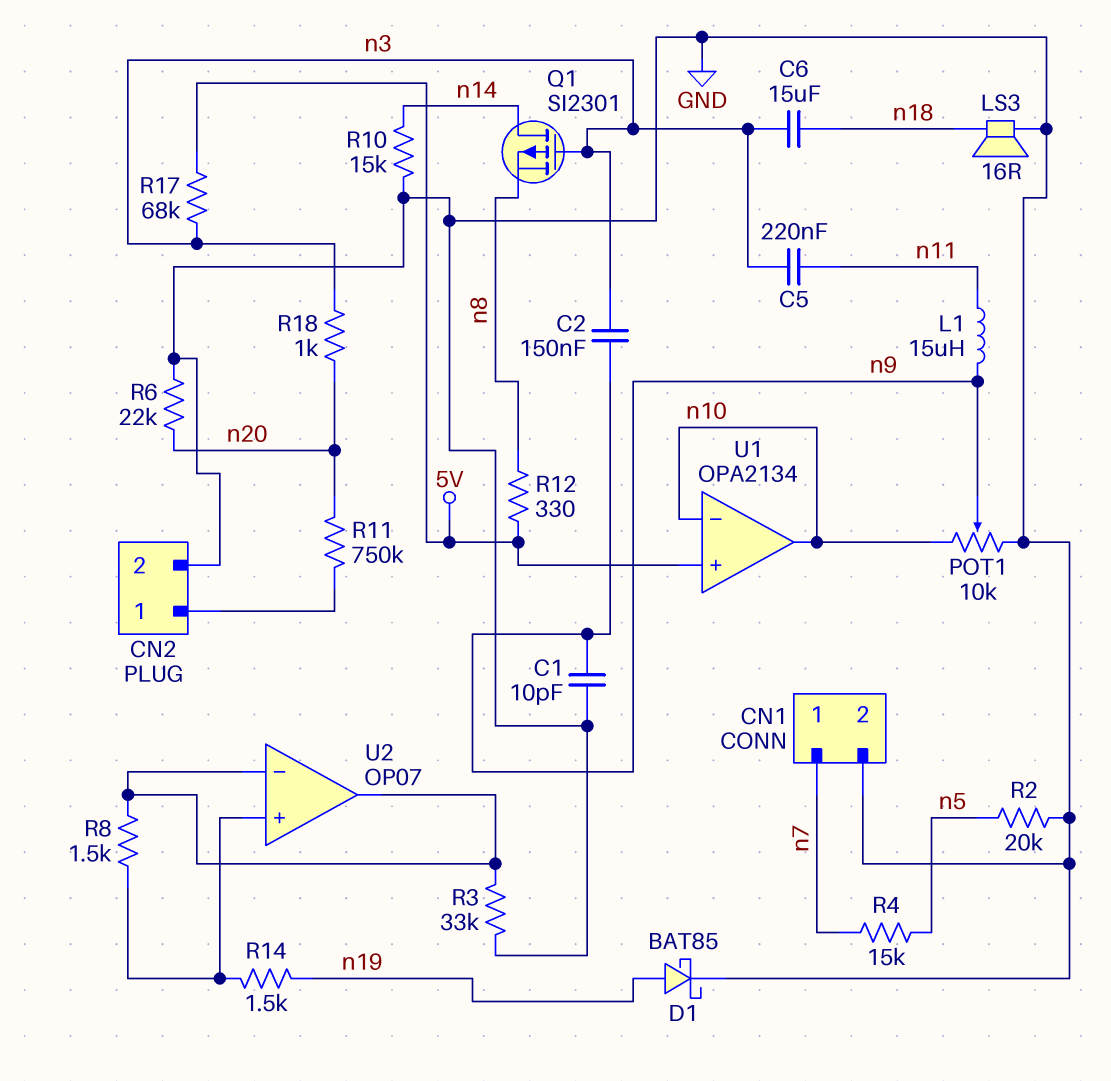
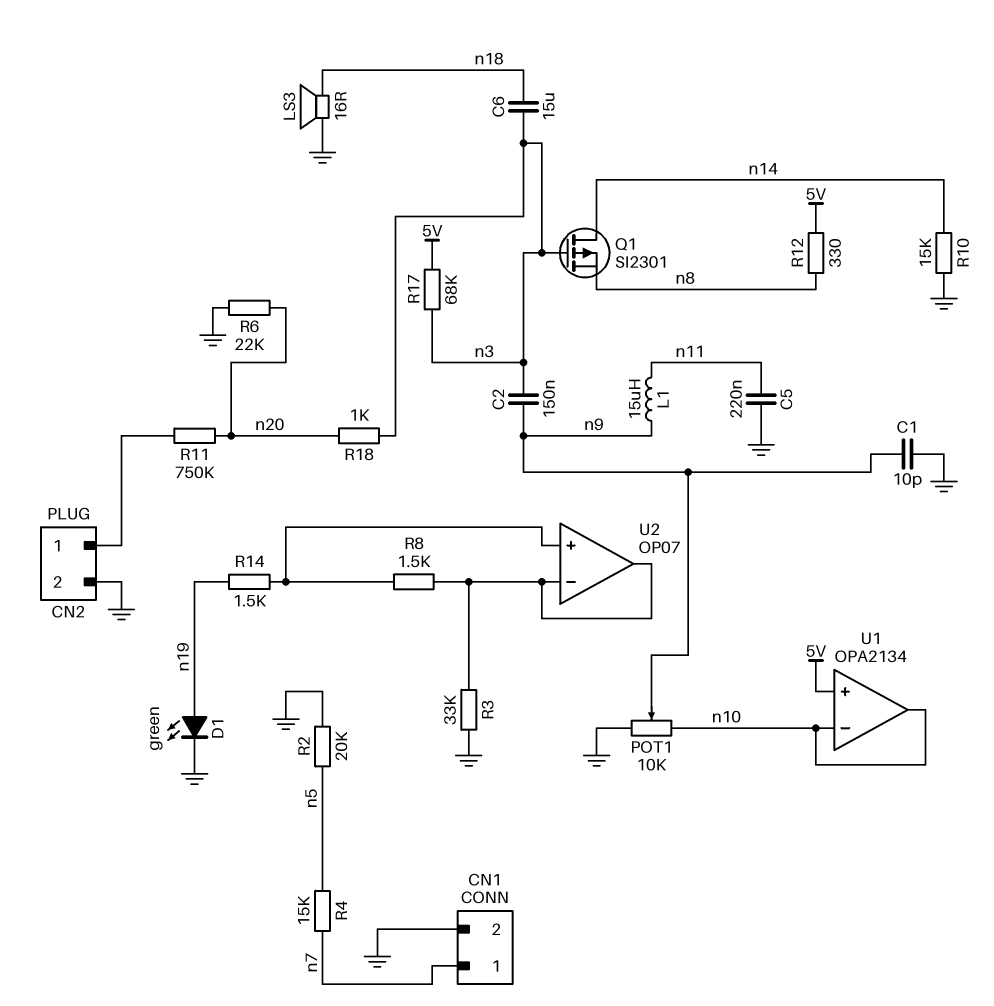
C5: 220nF (n3, n11) -> 220nF (GND, n11)
D1: schottky BAT85 (A n19, K GND) -> LED green (A n19, K GND)

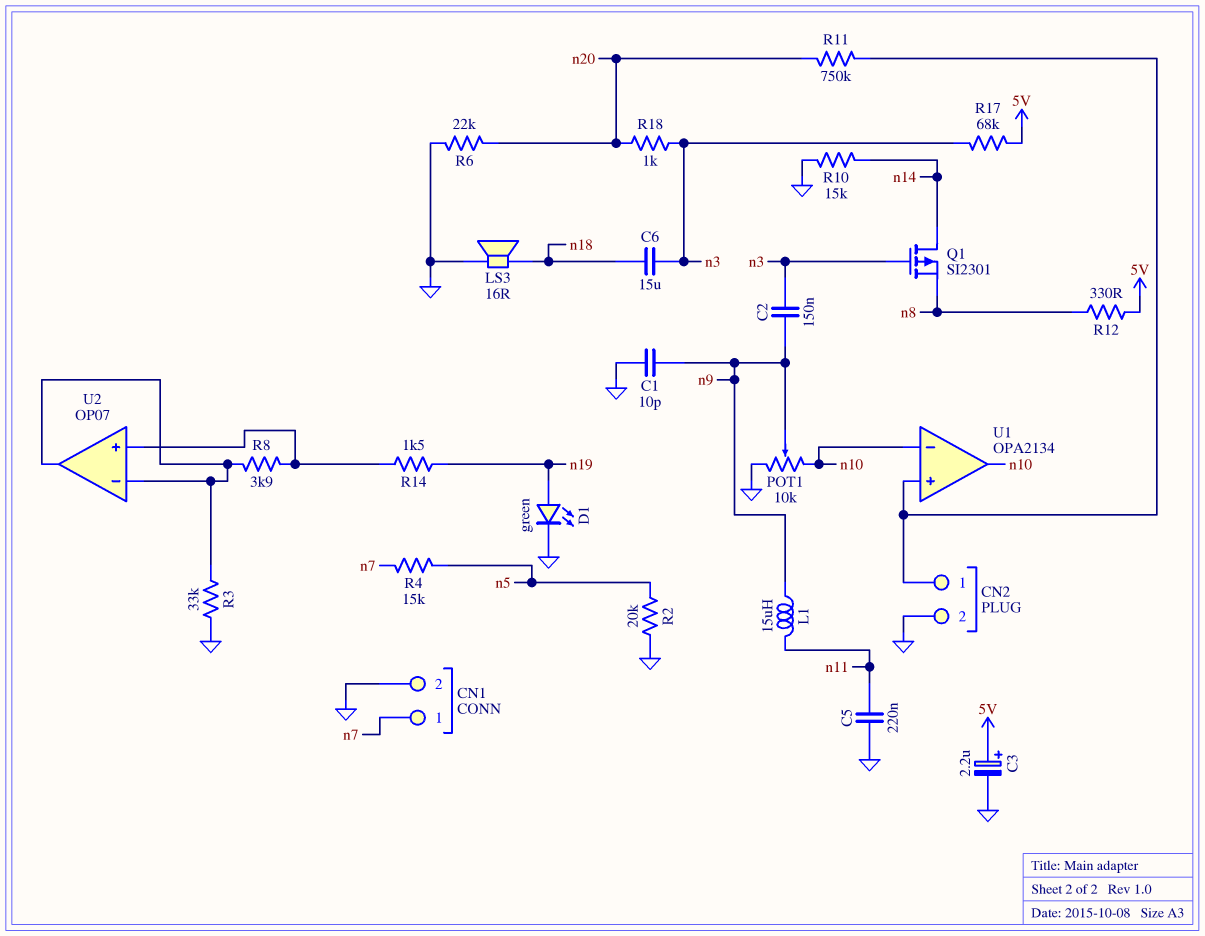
C3: none -> 2.2uF (plus 5V, minus GND)
R8: 1.5k (U2/in+, U2/in-) -> 3.9k (U2/in+, U2/in-)
U1 pin in+: 5V -> CN2/1

